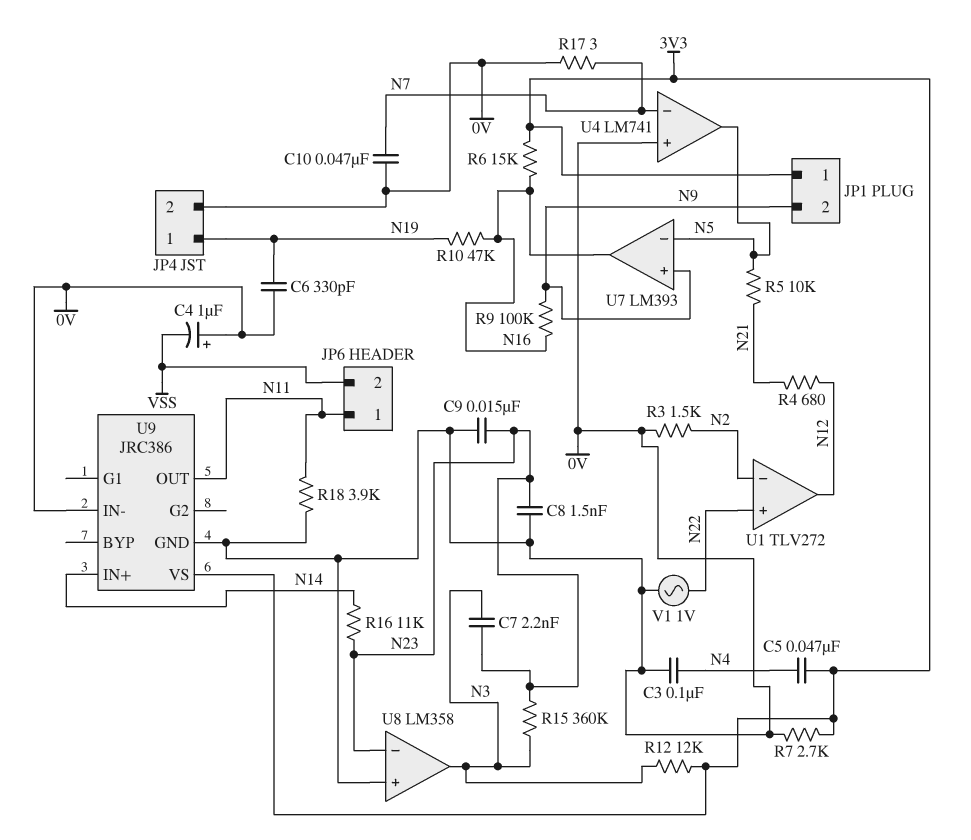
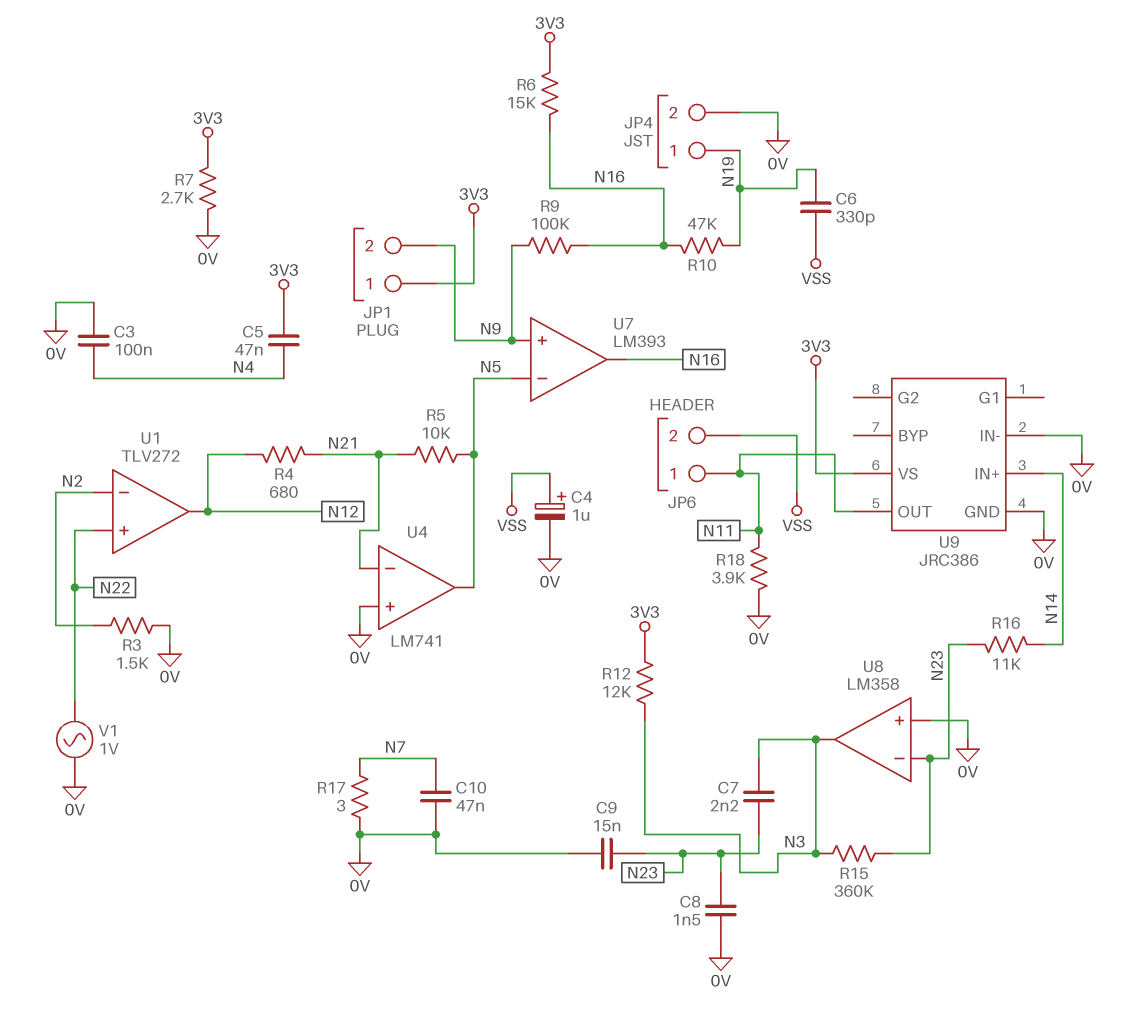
C4: 1uF (plus 0V, minus VSS) -> 1uF (plus VSS, minus 0V)
C6: 330pF (0V, N19) -> 330pF (N19, VSS)
U4 pin in-: N7 -> N21

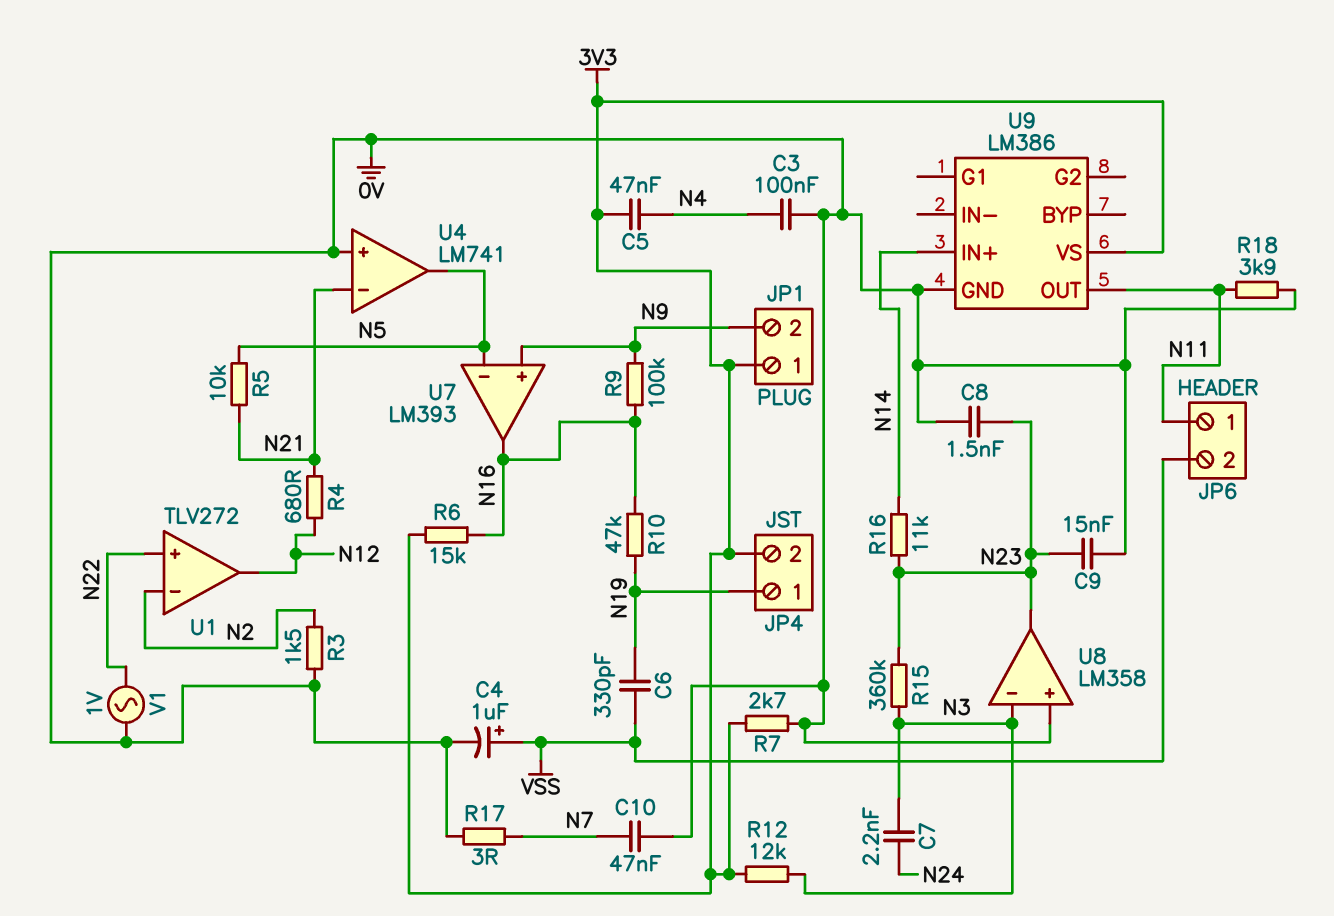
C7: 2.2nF (N3, N23) -> 2.2nF (N3, N24)
JP4 pin 2: 0V -> 3V3
U8 pin in-: N23 -> N3
U8 pin out: N3 -> N23
U9: JRC386 -> LM386
U9 pin IN-: 0V -> none

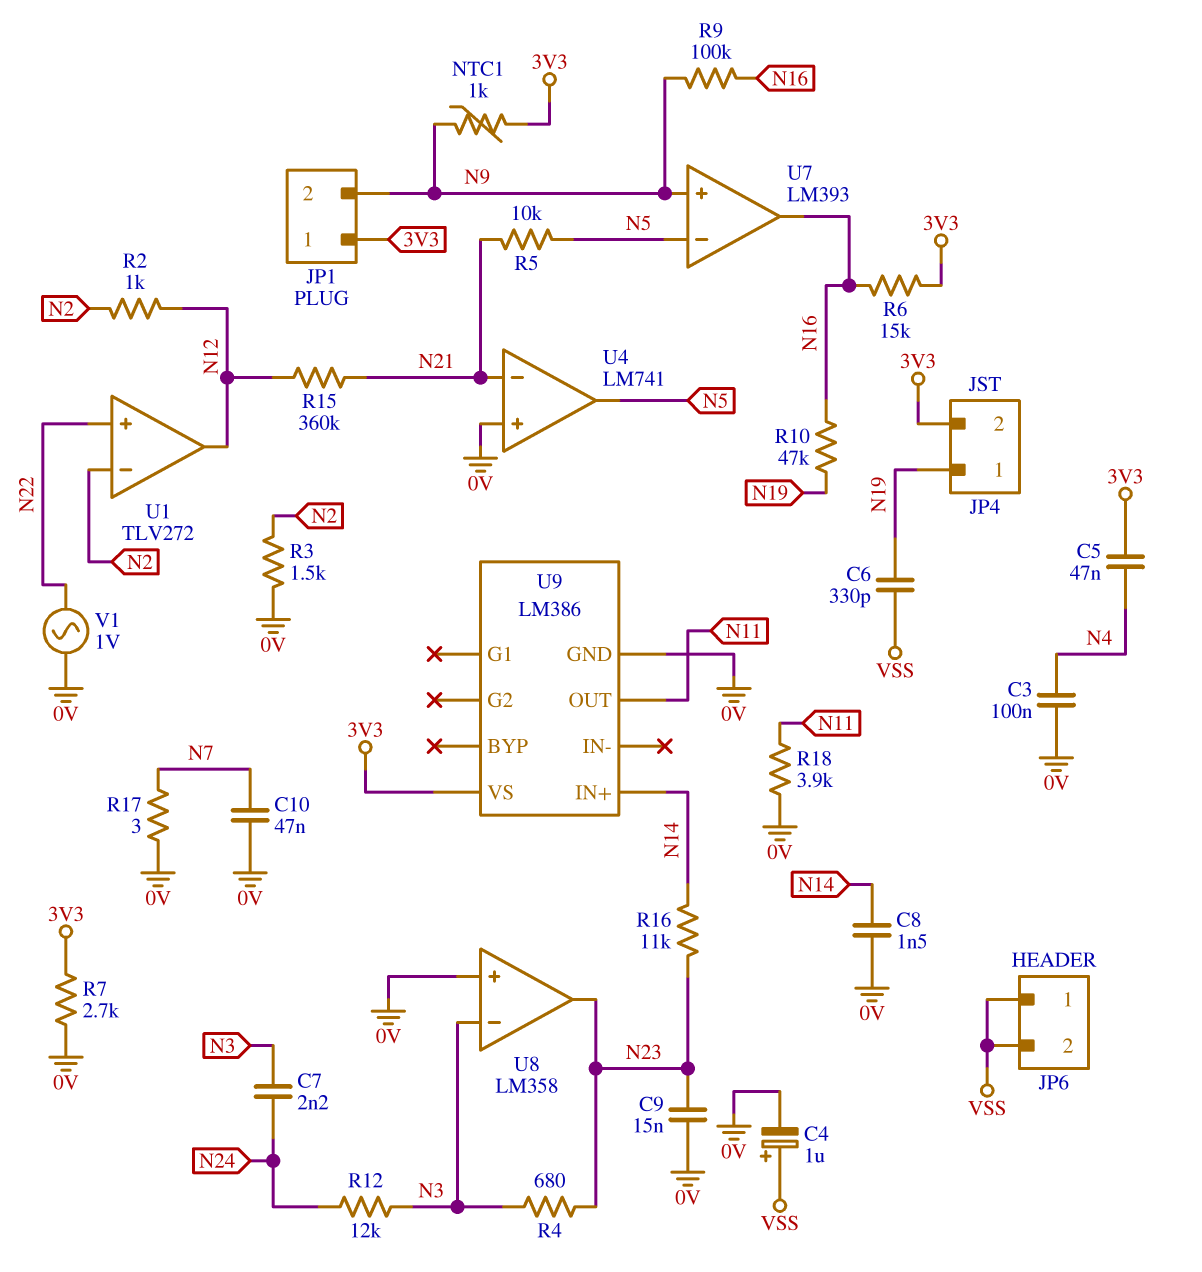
C8: 1.5nF (0V, N23) -> 1.5nF (0V, N14)
JP6 pin 1: N11 -> VSS
NTC1: none -> 1k (3V3, N9)
R2: none -> 1k (N2, N12)
R4: 680 (N12, N21) -> 680 (N3, N23)
R12: 12k (3V3, N3) -> 12k (N3, N24)
R15: 360k (N3, N23) -> 360k (N12, N21)

